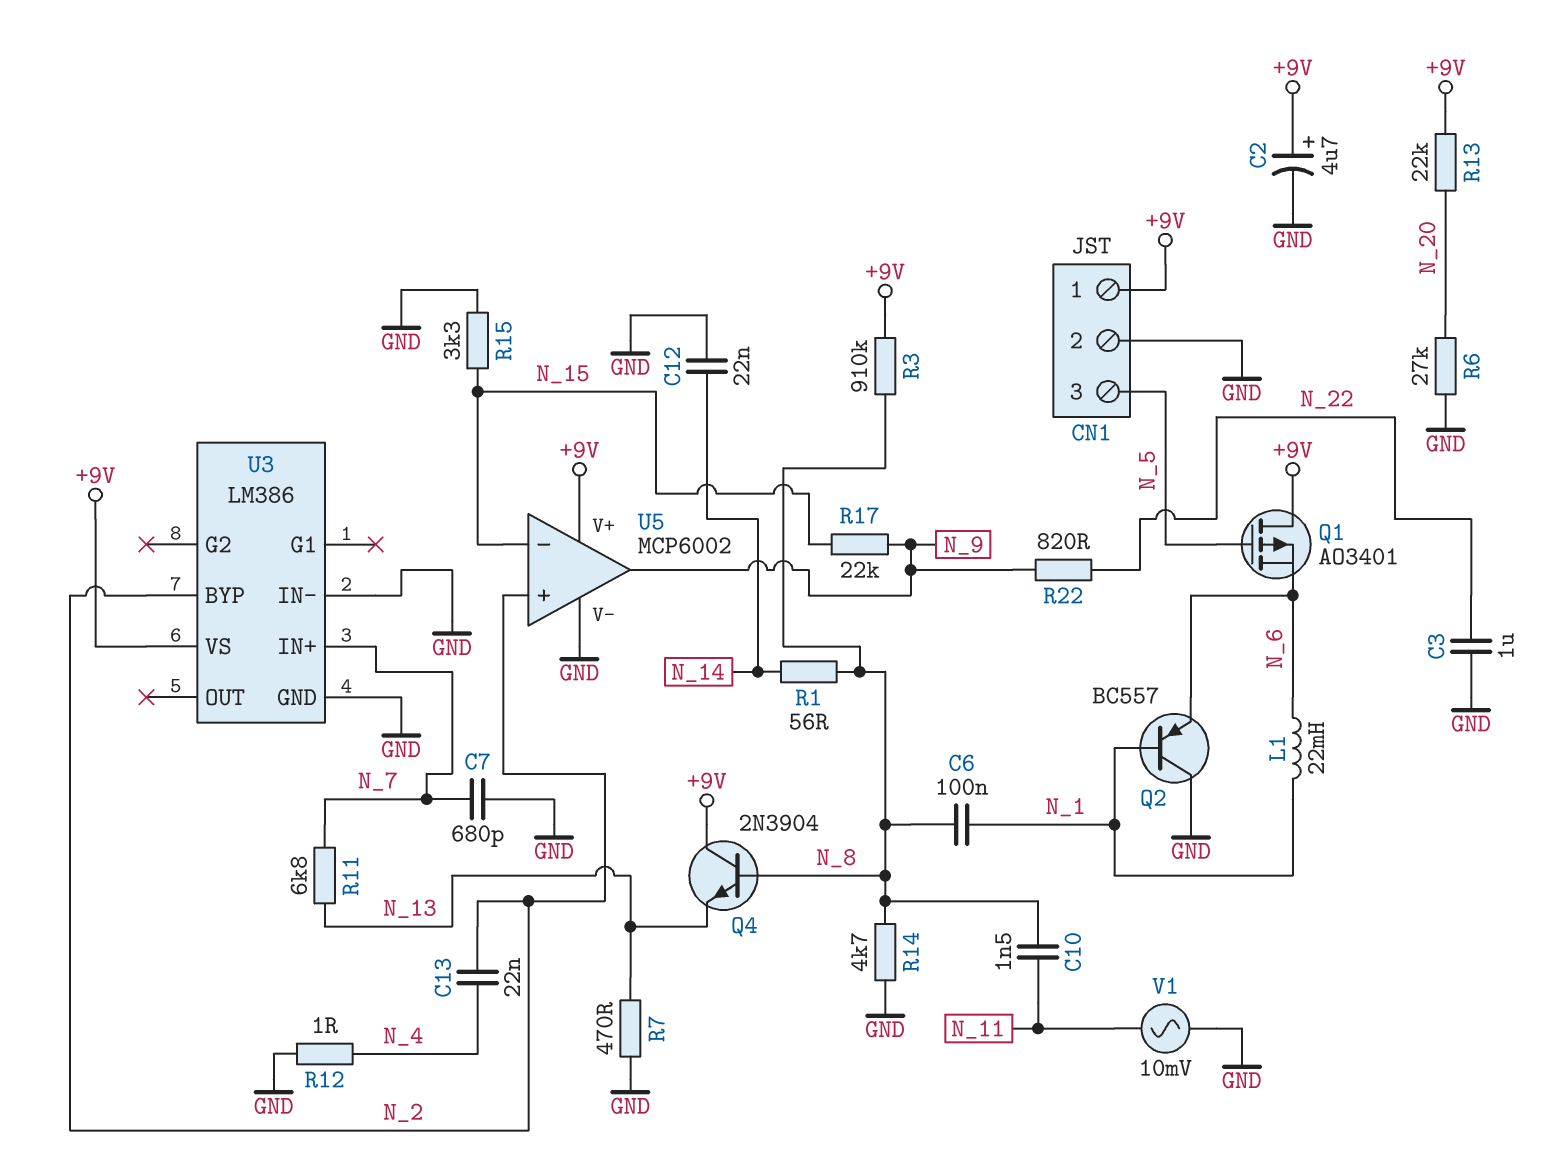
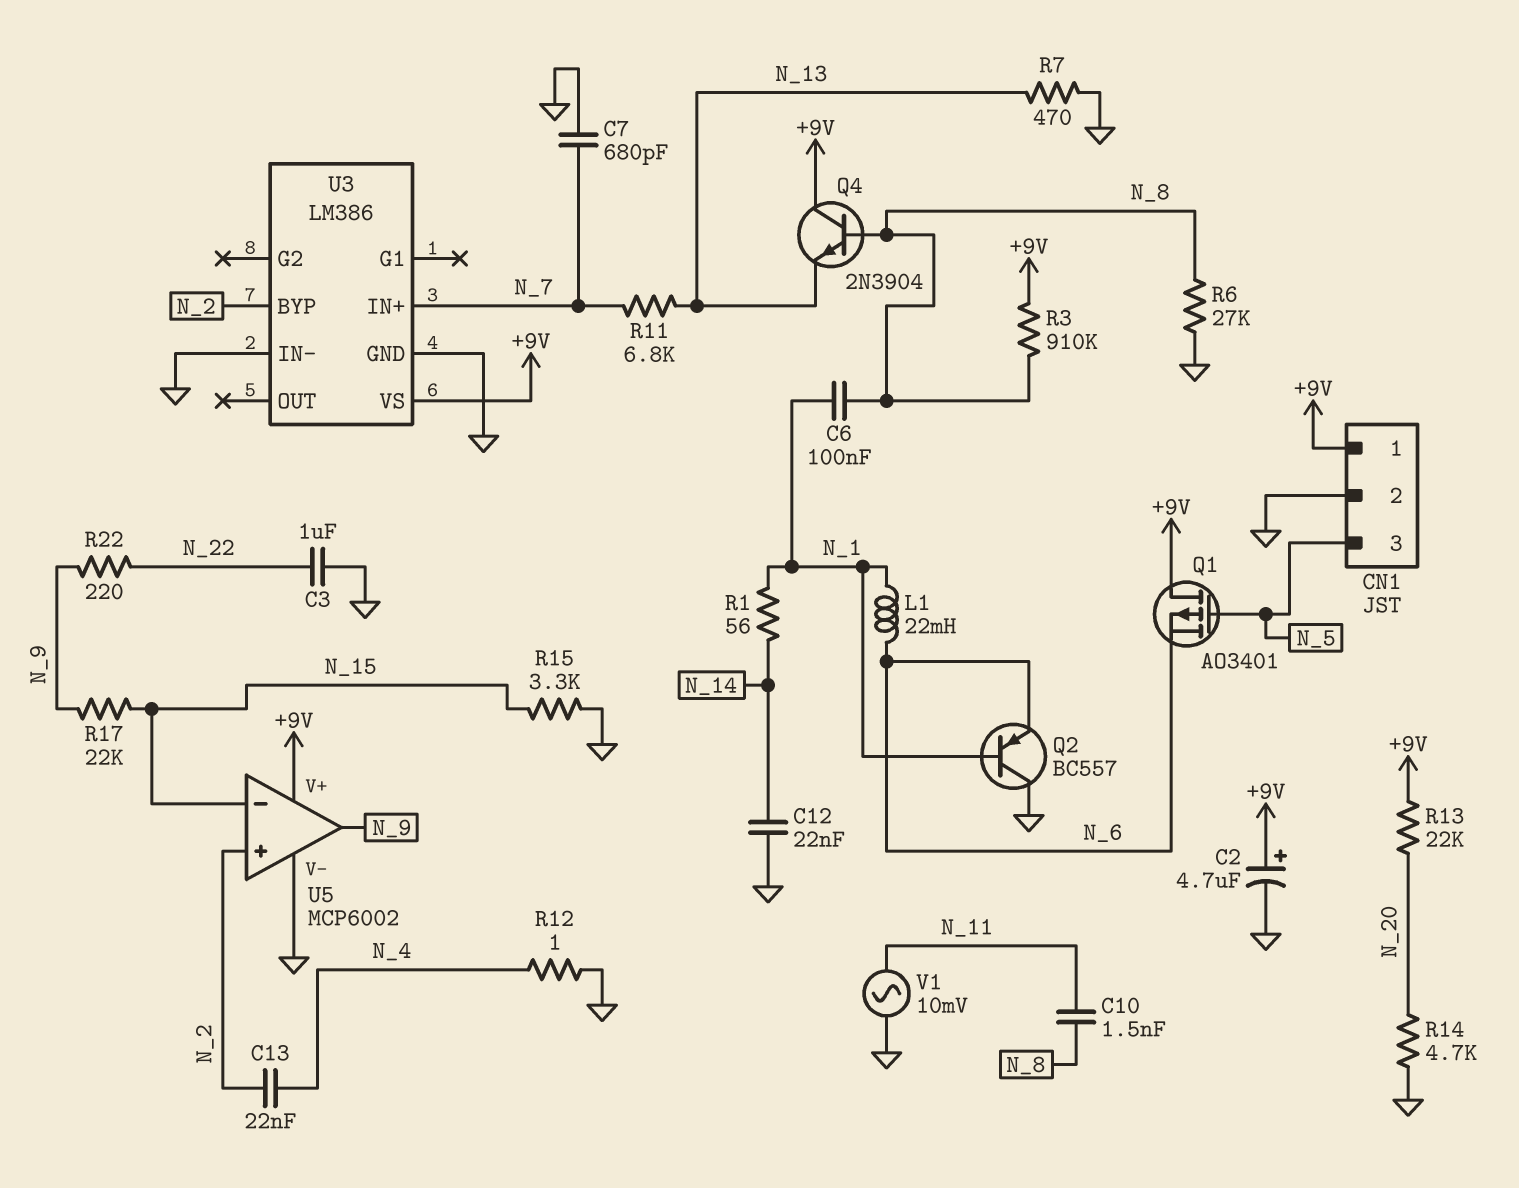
R1: 56 (N_8, N_14) -> 56 (N_1, N_14)
R6: 27k (GND, N_20) -> 27k (GND, N_8)
R14: 4.7k (GND, N_8) -> 4.7k (GND, N_20)
R22: 820 (N_9, N_22) -> 220 (N_9, N_22)

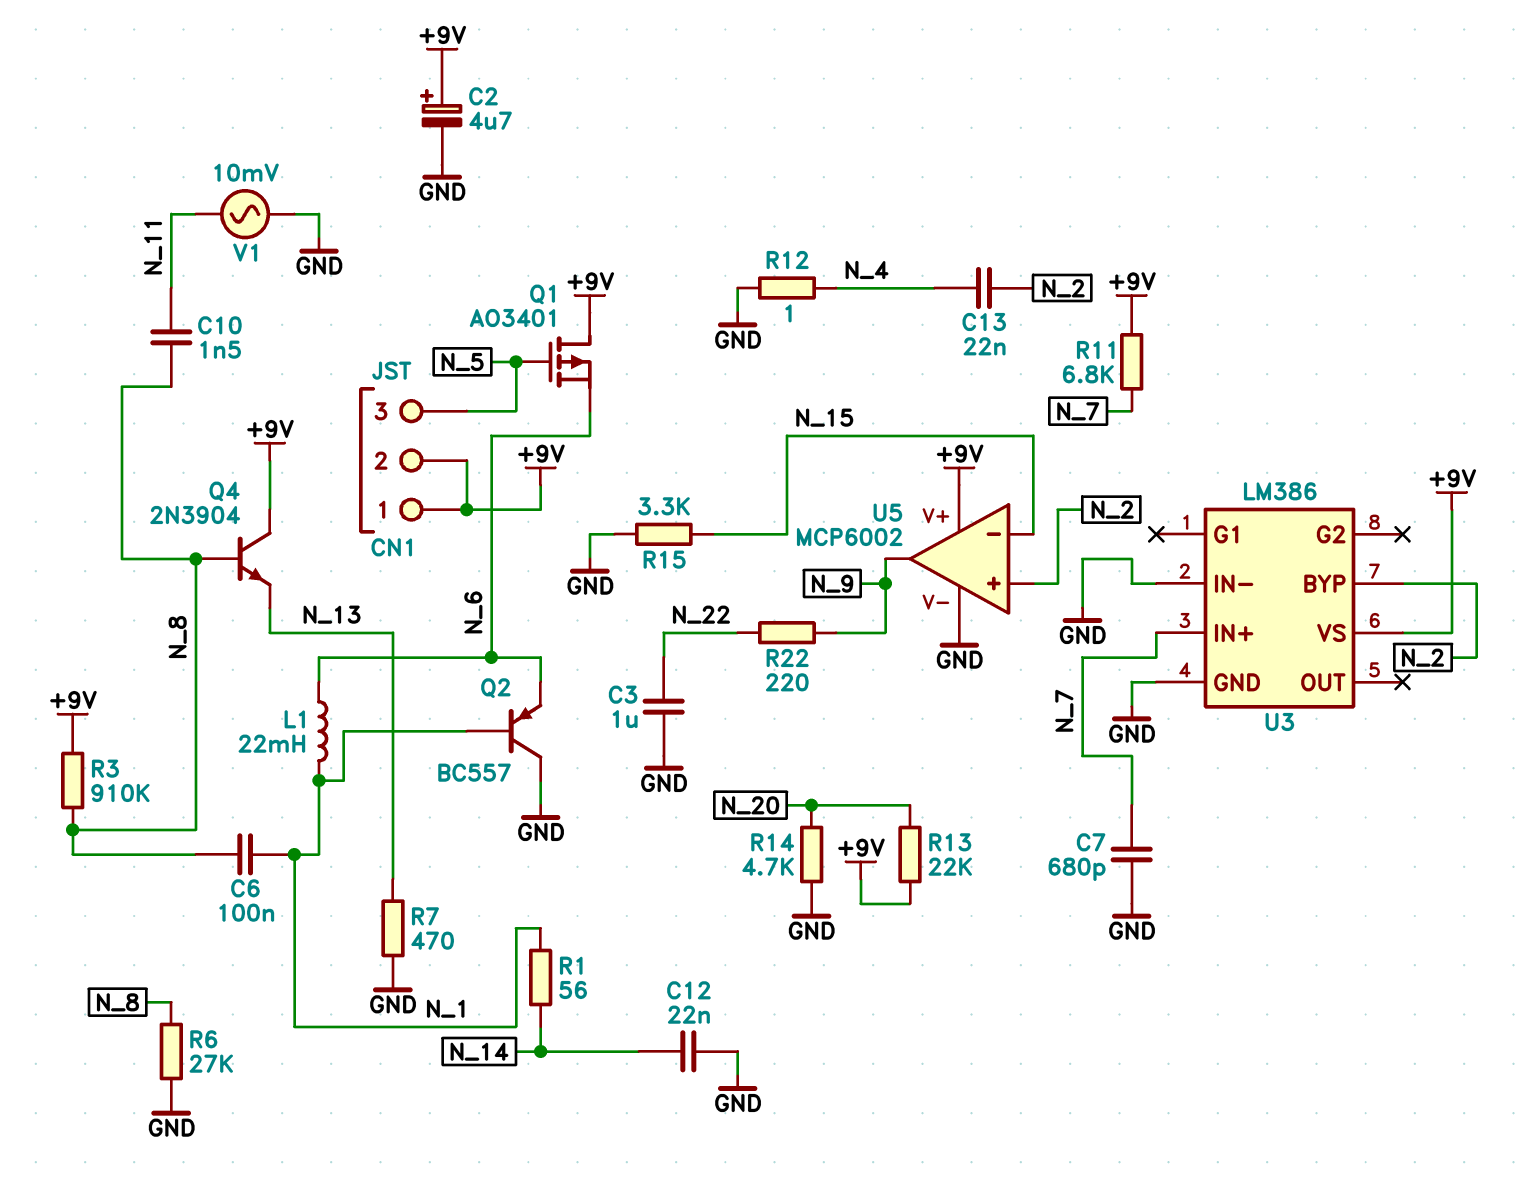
CN1 pin 2: GND -> +9V
R11: 6.8k (N_7, N_13) -> 6.8k (+9V, N_7)
R17: 22k (N_9, N_15) -> none

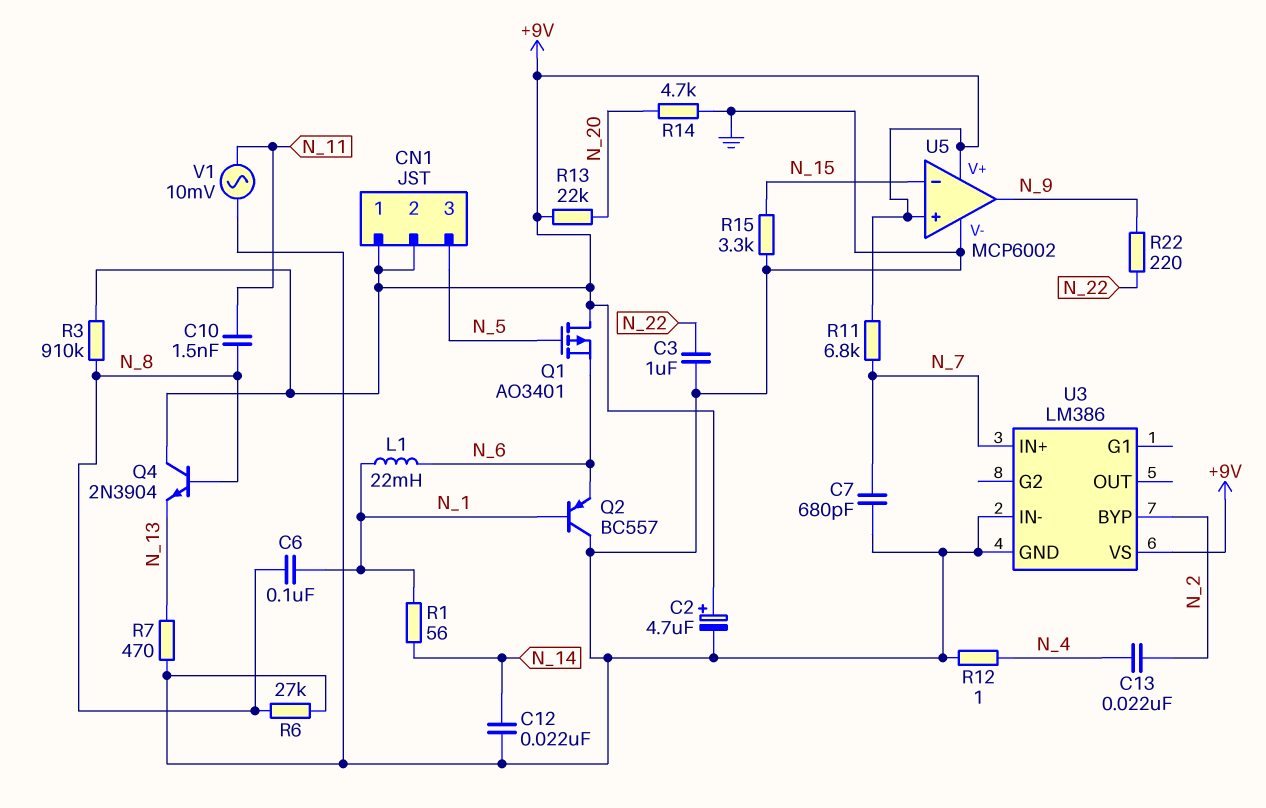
U5 pin in+: N_2 -> +9V

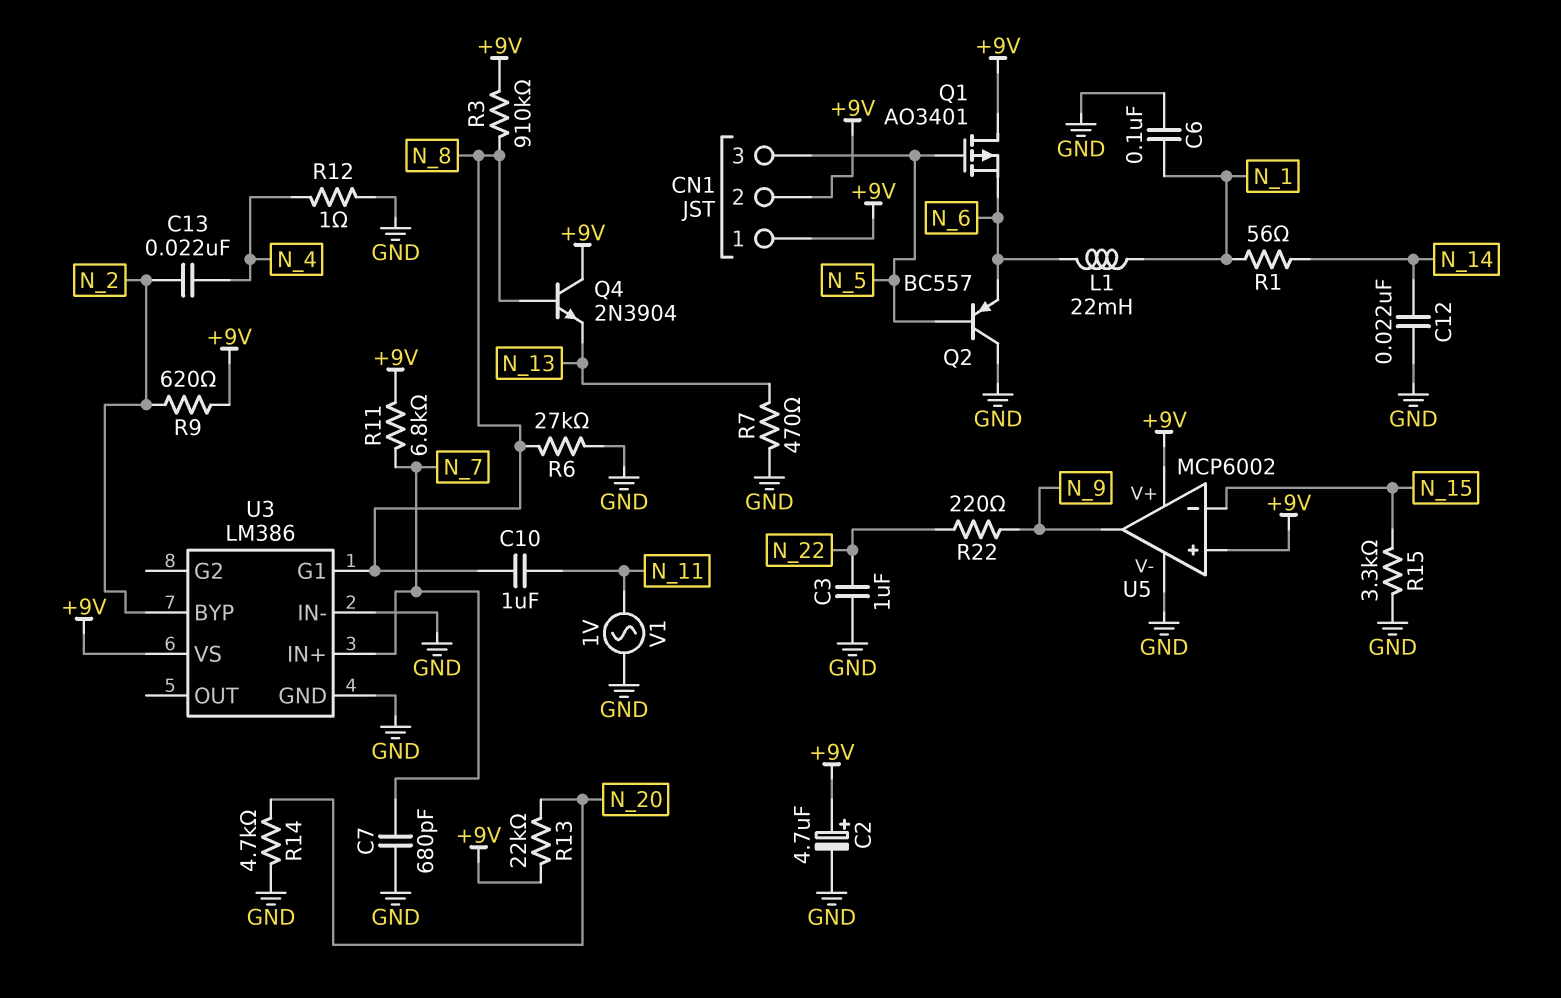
C6: 100nF (N_1, N_8) -> 100nF (GND, N_1)
C10: 1.5nF (N_8, N_11) -> 1uF (N_8, N_11)
Q2: PNP BC557 (B N_1, C GND, E N_6) -> PNP BC557 (B N_5, C GND, E N_6)
R9: none -> 620 (+9V, N_2)
U3 pin G1: none -> N_8
V1: AC 10mV (GND, N_11) -> AC 1V (GND, N_11)

